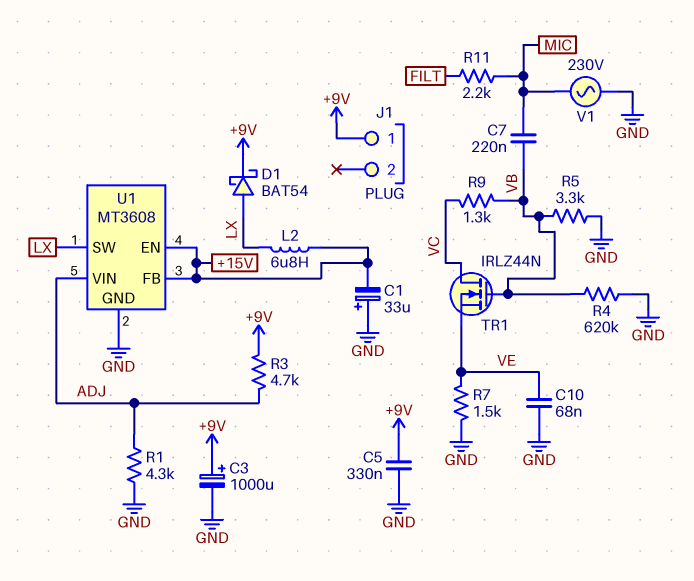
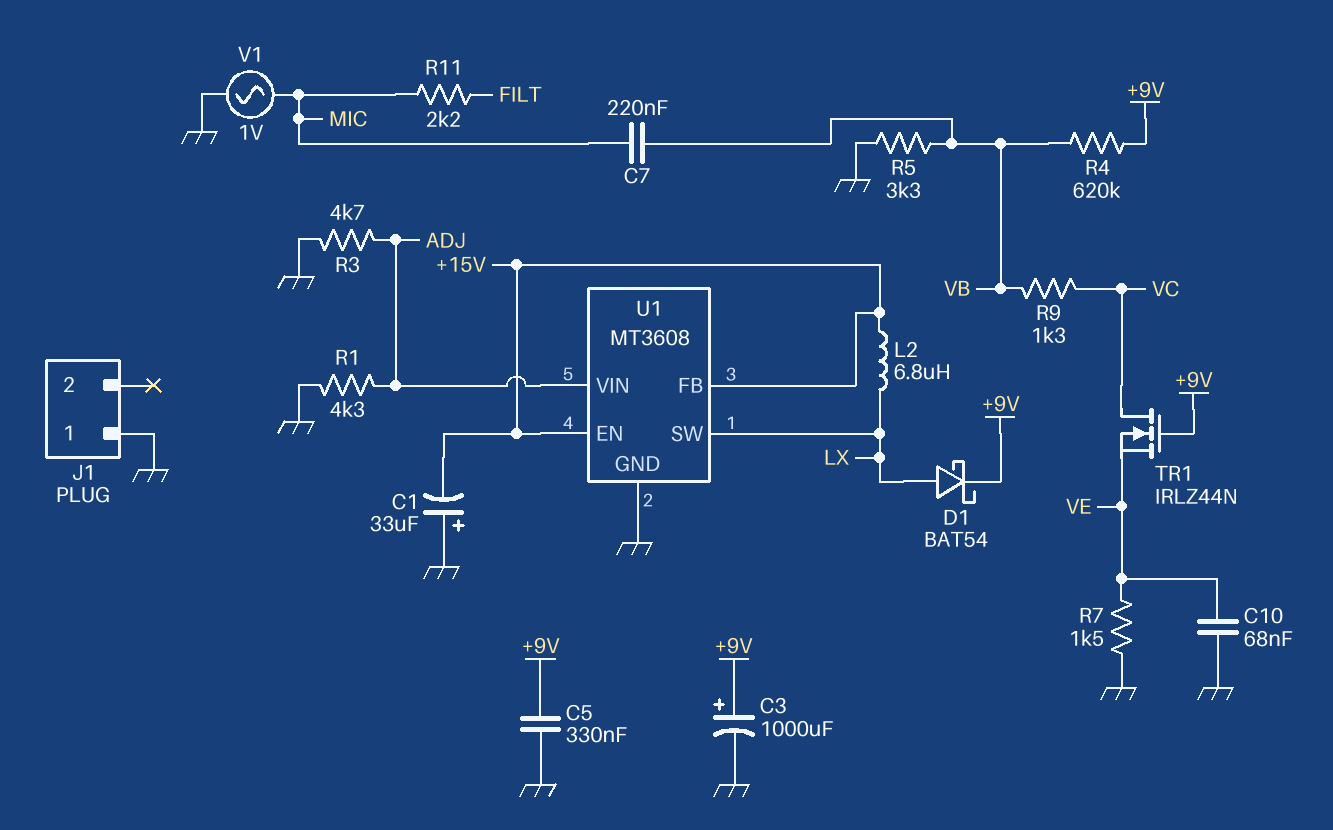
J1 pin 1: +9V -> GND
R3: 4.7k (+9V, ADJ) -> 4.7k (ADJ, GND)
R4: 620k (GND, VB) -> 620k (+9V, VB)
TR1: NMOS IRLZ44N (G VB, D VC, S VE) -> NMOS IRLZ44N (G +9V, D VC, S VE)
V1: AC 230V (GND, MIC) -> AC 1V (GND, MIC)

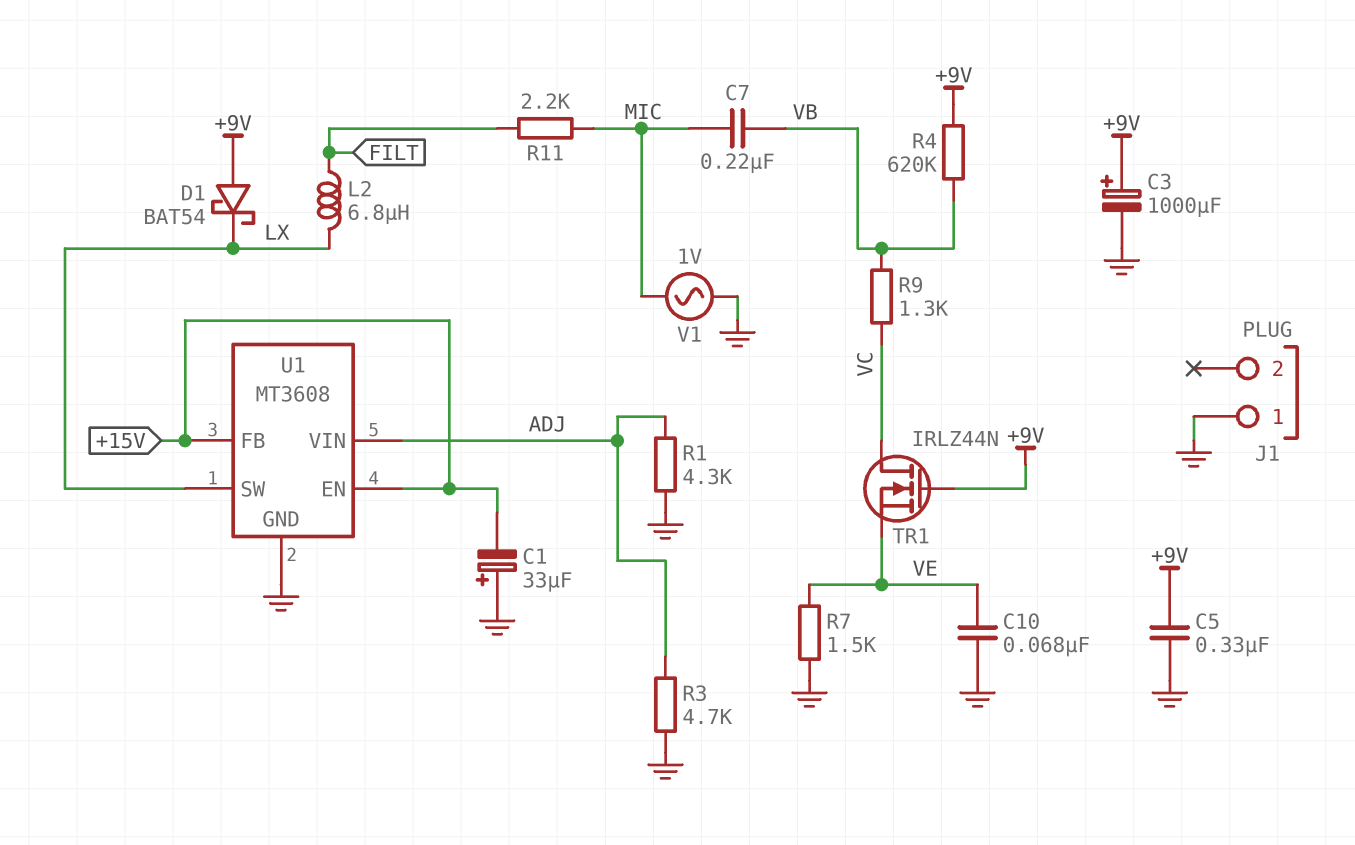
D1: schottky BAT54 (A LX, K +9V) -> schottky BAT54 (A +9V, K LX)
L2: 6.8uH (+15V, LX) -> 6.8uH (FILT, LX)
R5: 3.3k (GND, VB) -> none

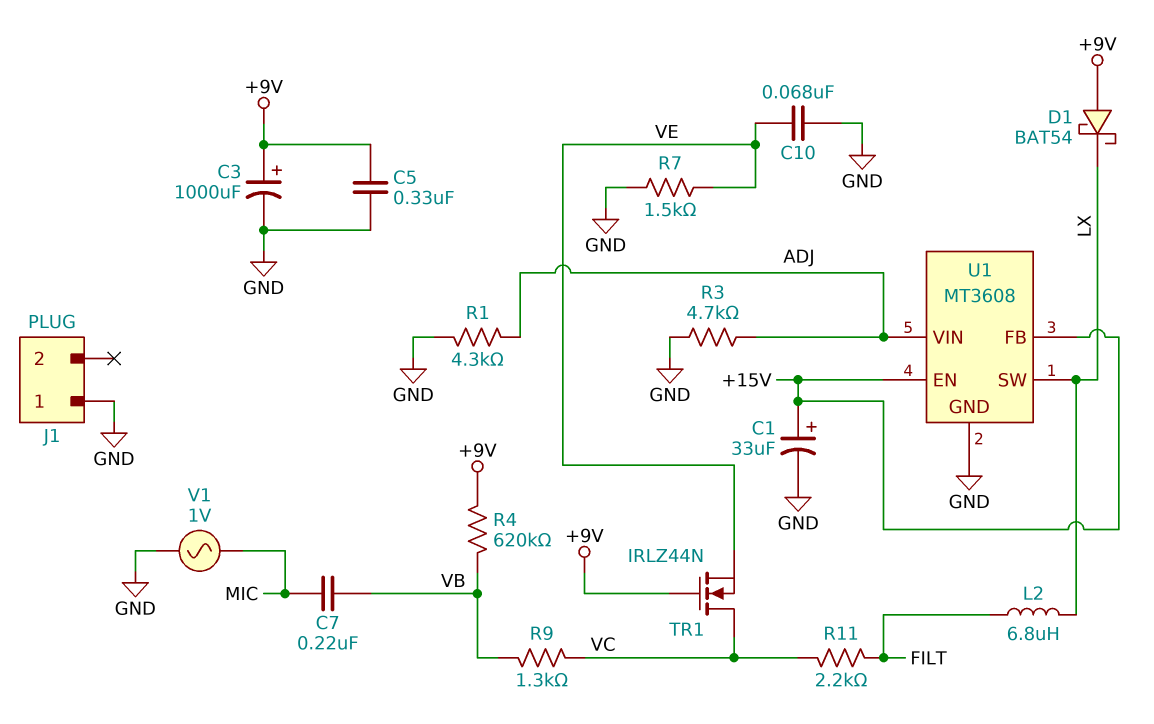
C1: 33uF (plus GND, minus +15V) -> 33uF (plus +15V, minus GND)
R11: 2.2k (FILT, MIC) -> 2.2k (FILT, VC)

